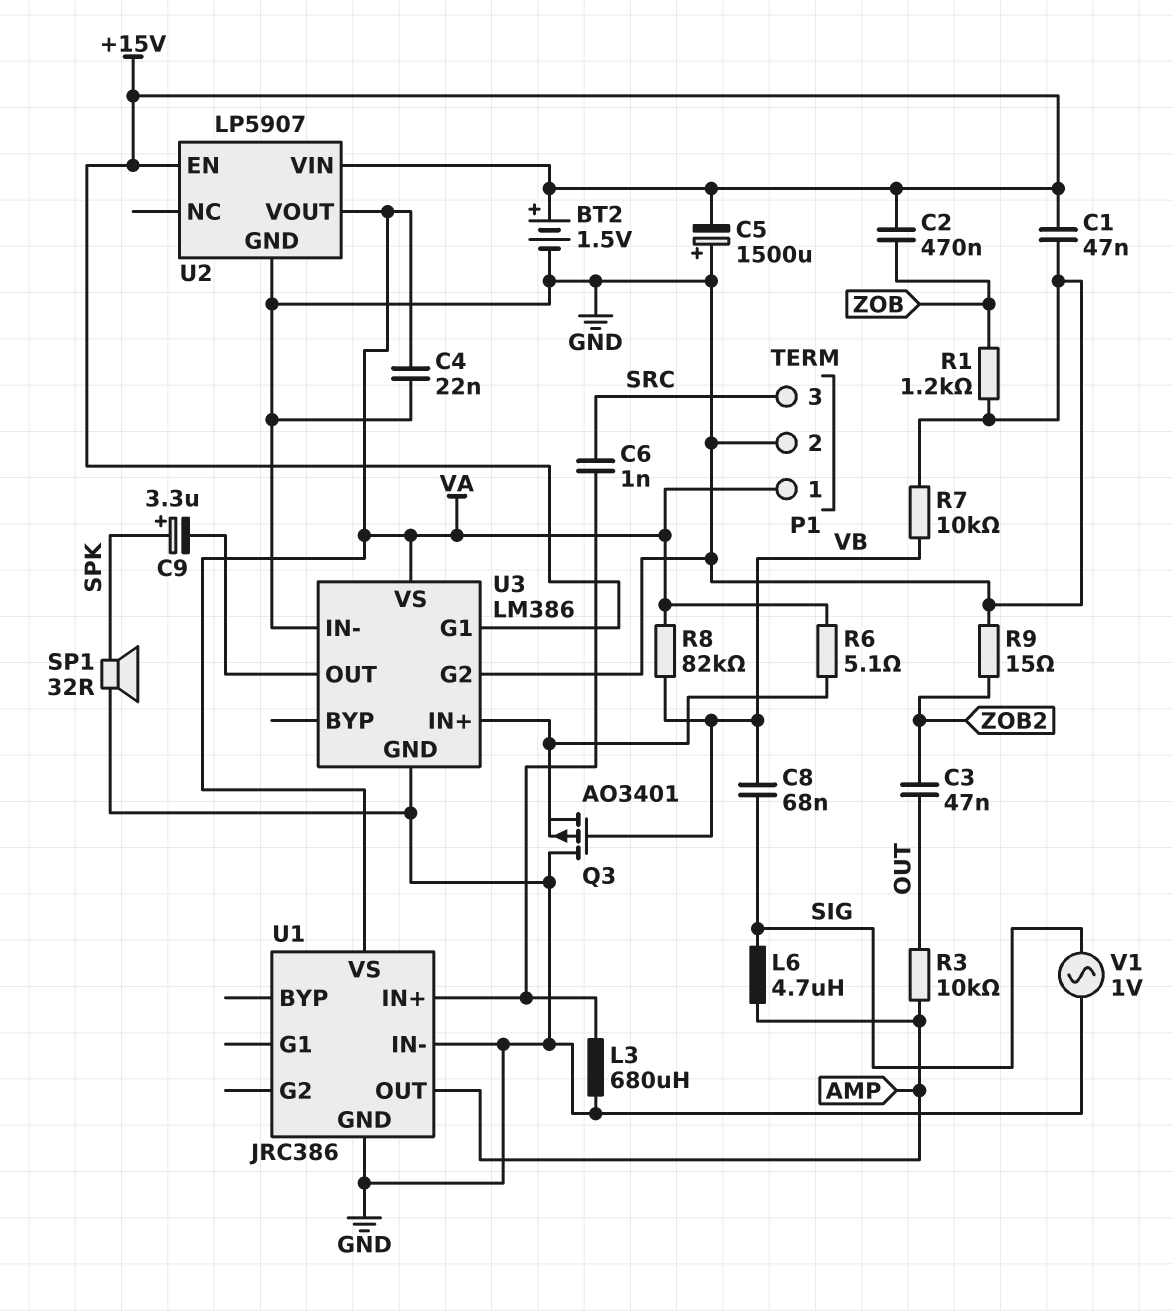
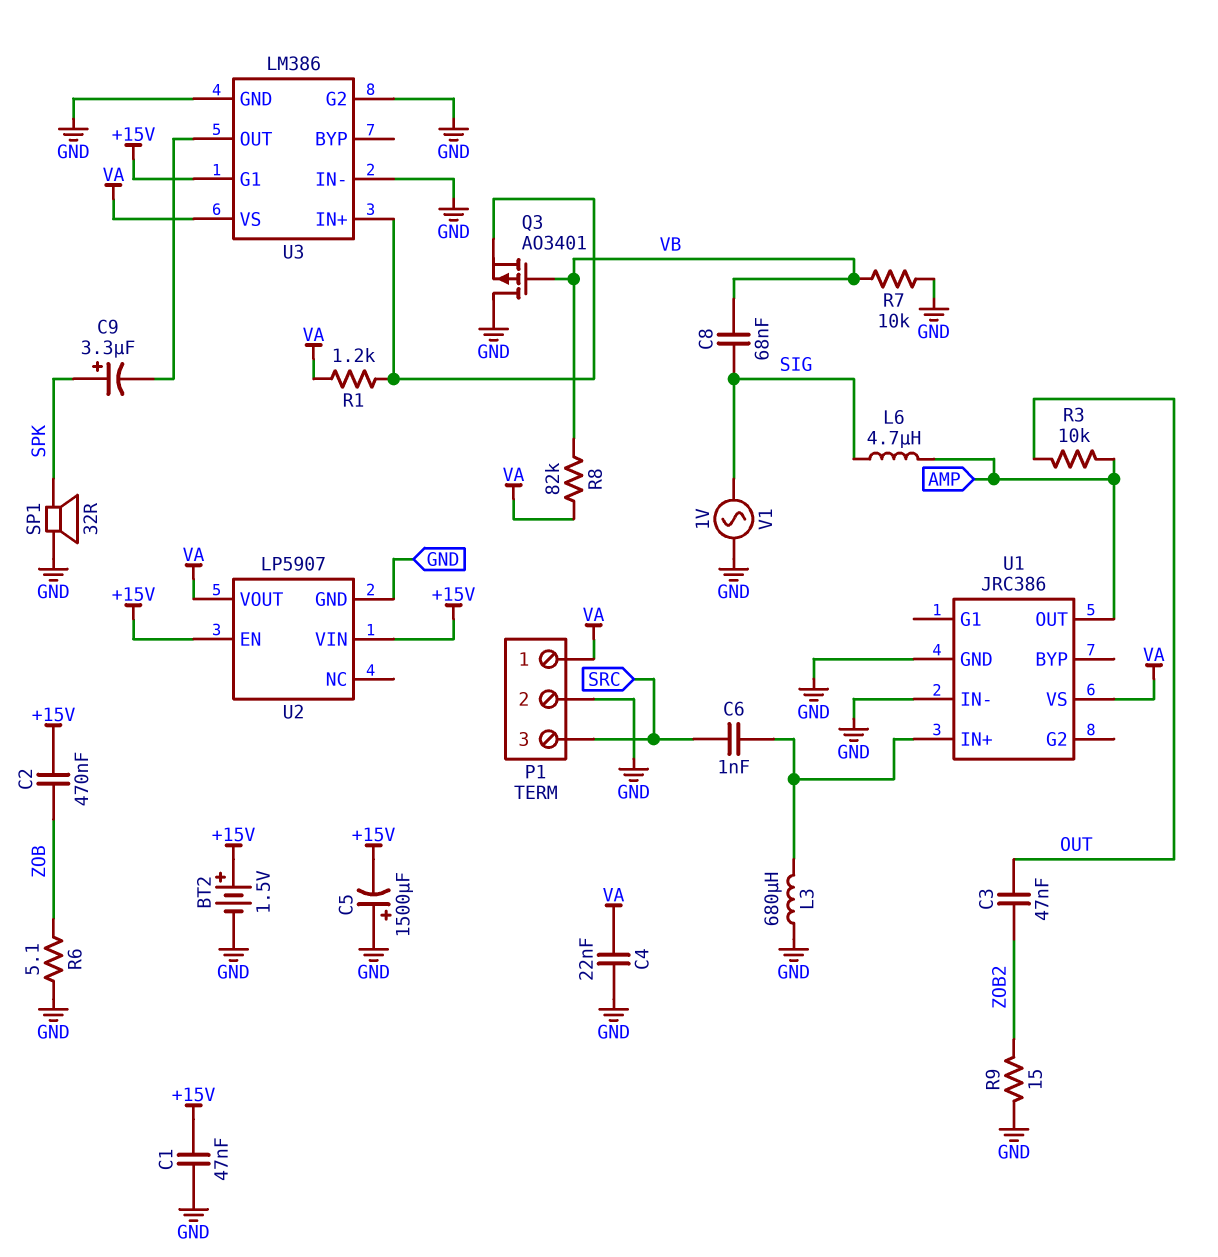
R1: 1.2k (GND, ZOB) -> 1.2k (U3/IN+, VA)
R6: 5.1 (U3/IN+, VA) -> 5.1 (GND, ZOB)

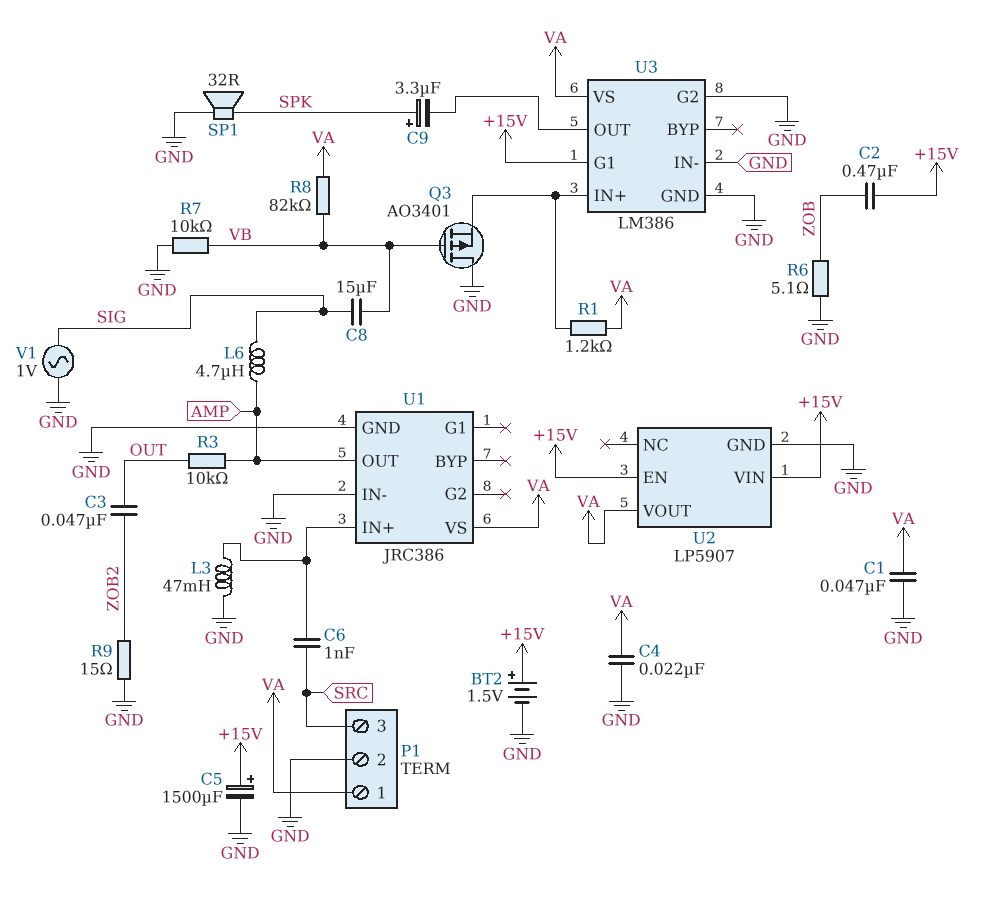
C1: 47nF (+15V, GND) -> 47nF (GND, VA)
C5: 1500uF (plus GND, minus +15V) -> 1500uF (plus +15V, minus GND)
C8: 68nF (SIG, VB) -> 15uF (SIG, VB)
L3: 680uH (GND, U1/IN+) -> 47mH (GND, U1/IN+)

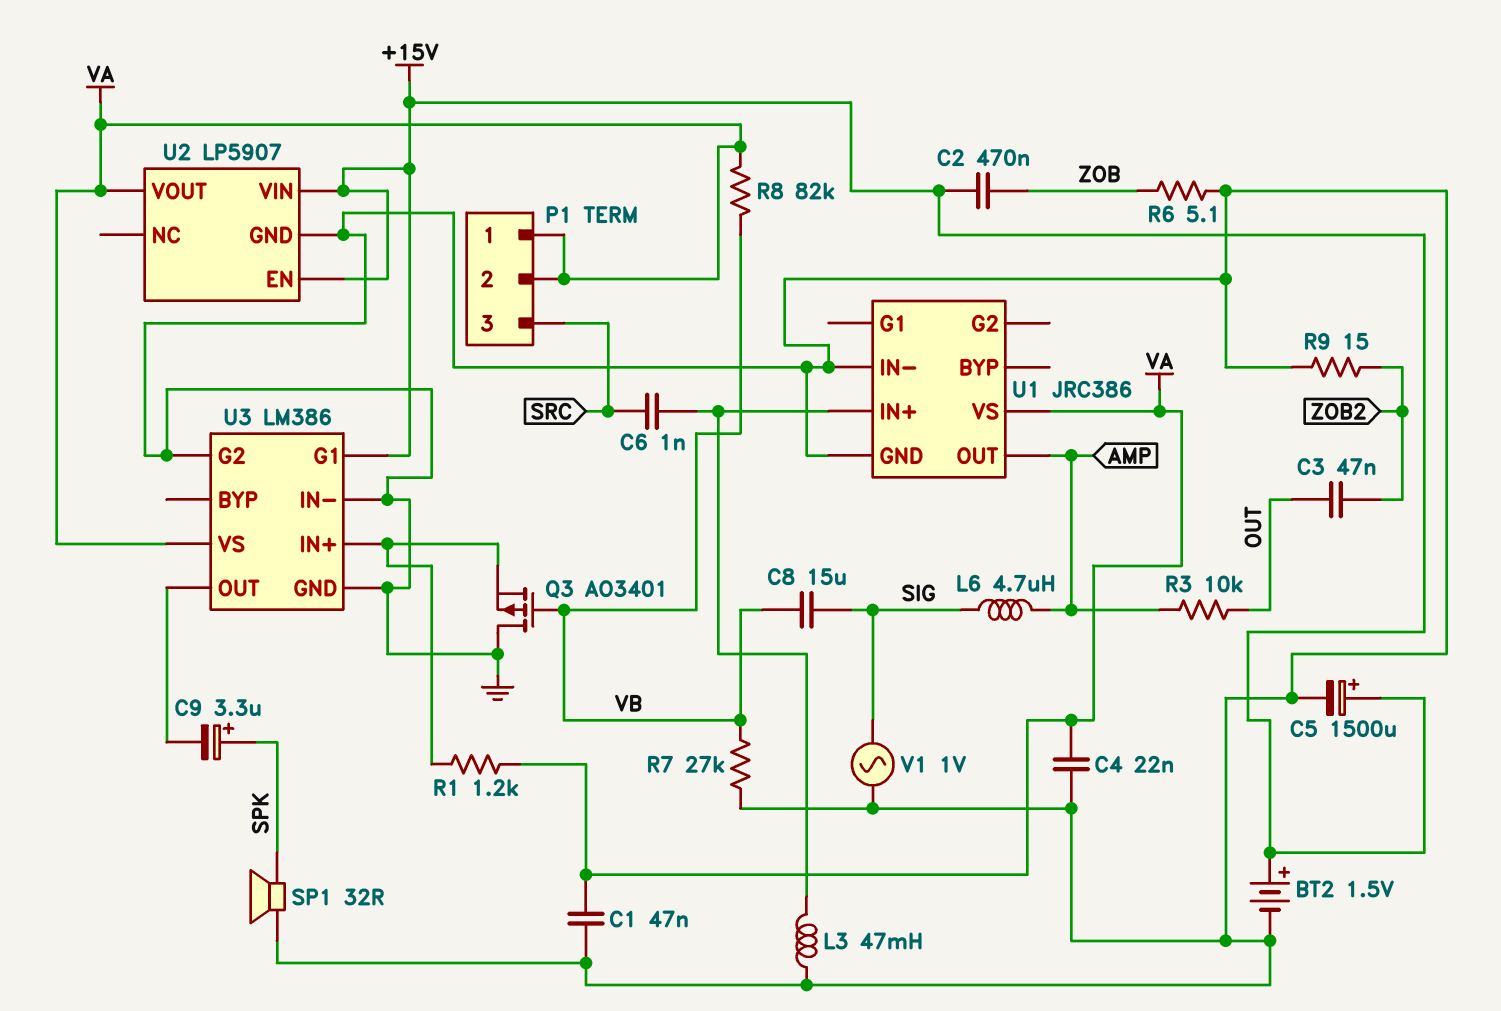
P1 pin 2: GND -> VA
R7: 10k (GND, VB) -> 27k (GND, VB)

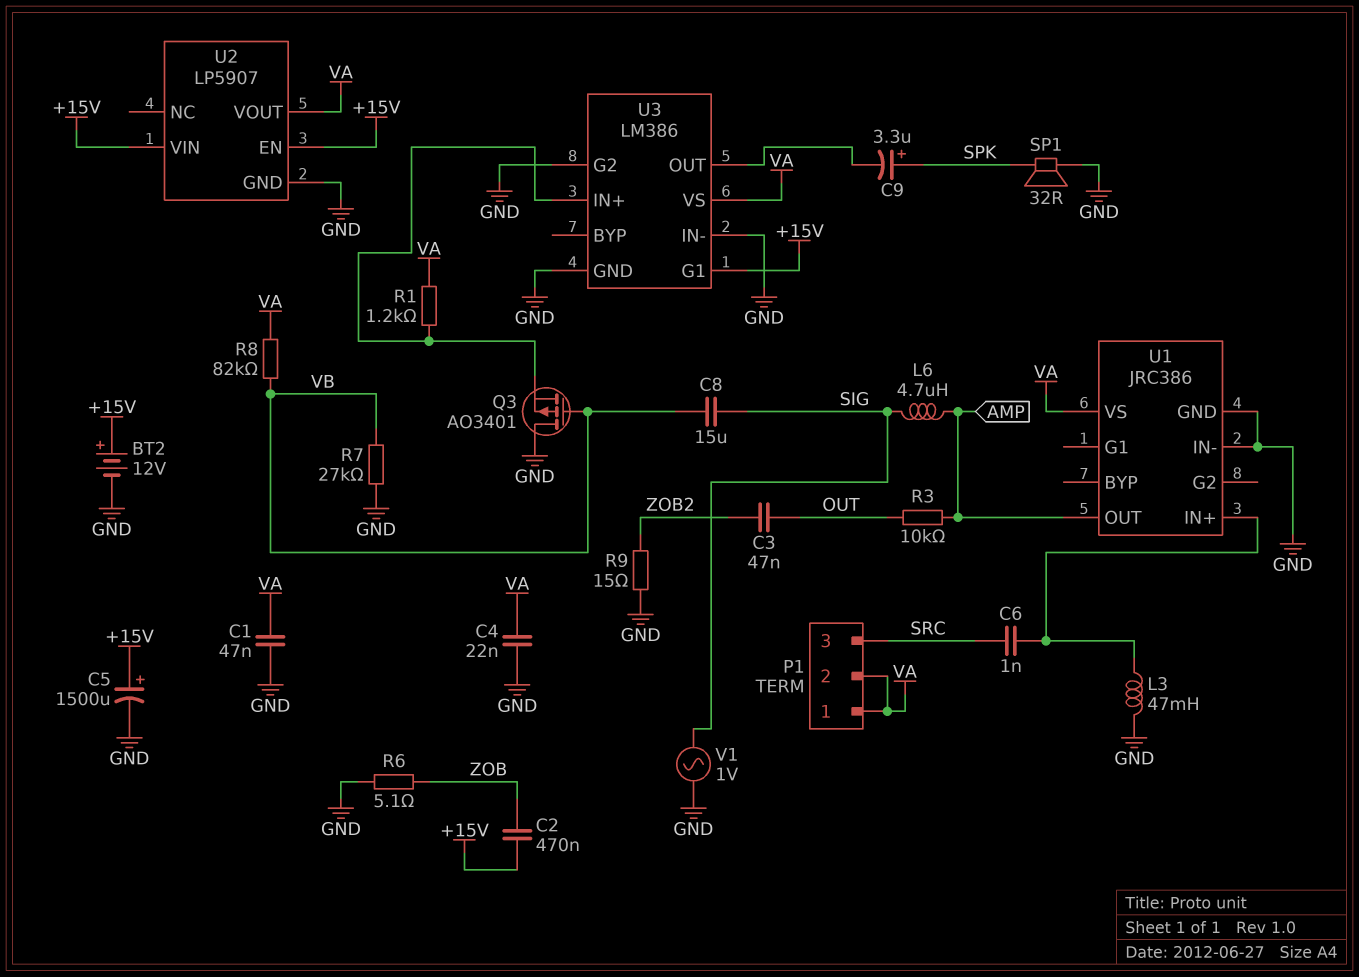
BT2: 1.5V (plus +15V, minus GND) -> 12V (plus +15V, minus GND)

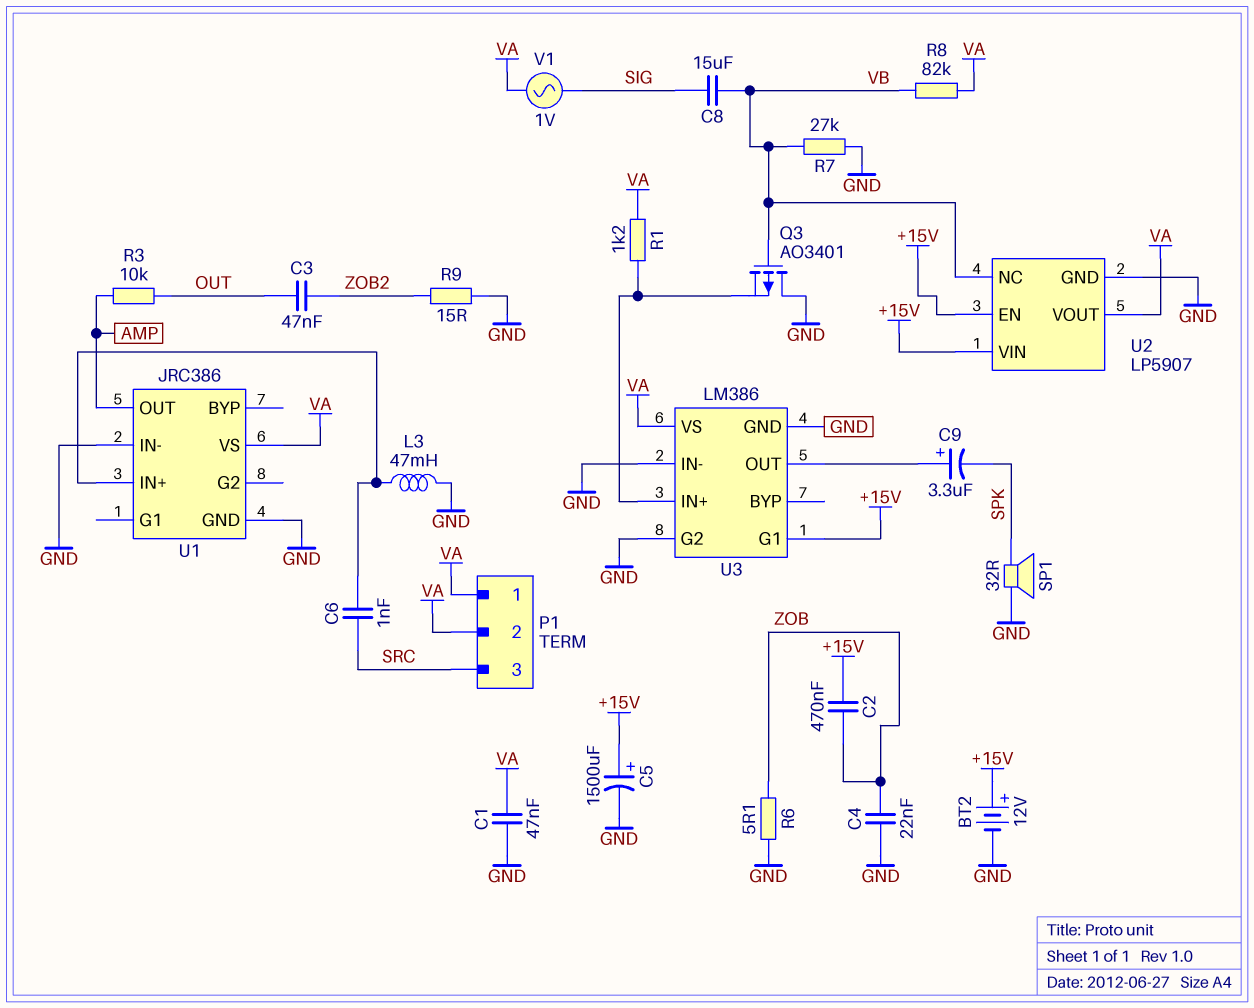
C4: 22nF (GND, VA) -> 22nF (GND, ZOB)
C9: 3.3uF (plus SPK, minus U3/OUT) -> 3.3uF (plus U3/OUT, minus SPK)
L6: 4.7uH (AMP, SIG) -> none
U2 pin NC: none -> VB
V1: AC 1V (GND, SIG) -> AC 1V (SIG, VA)

